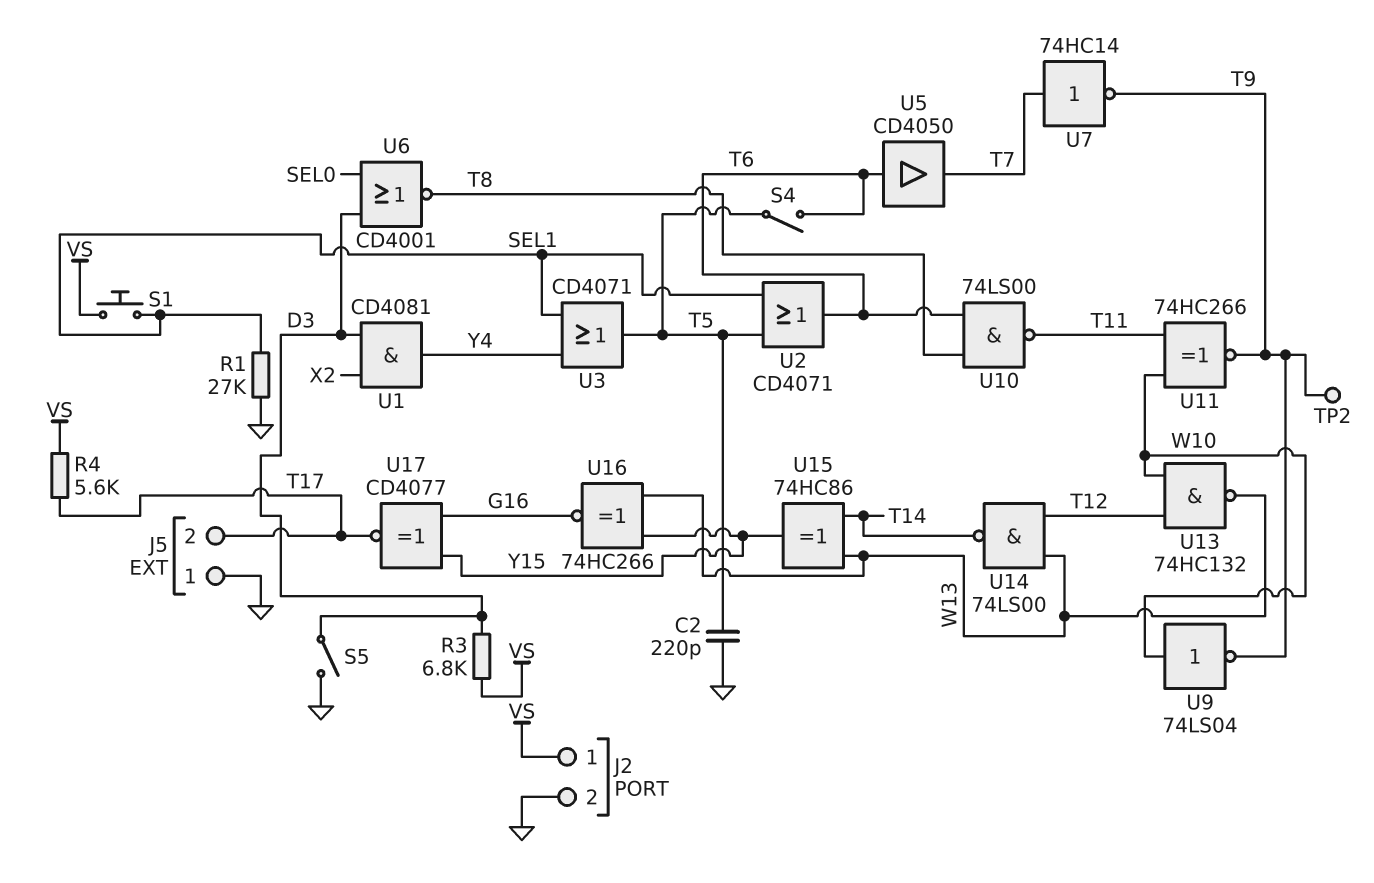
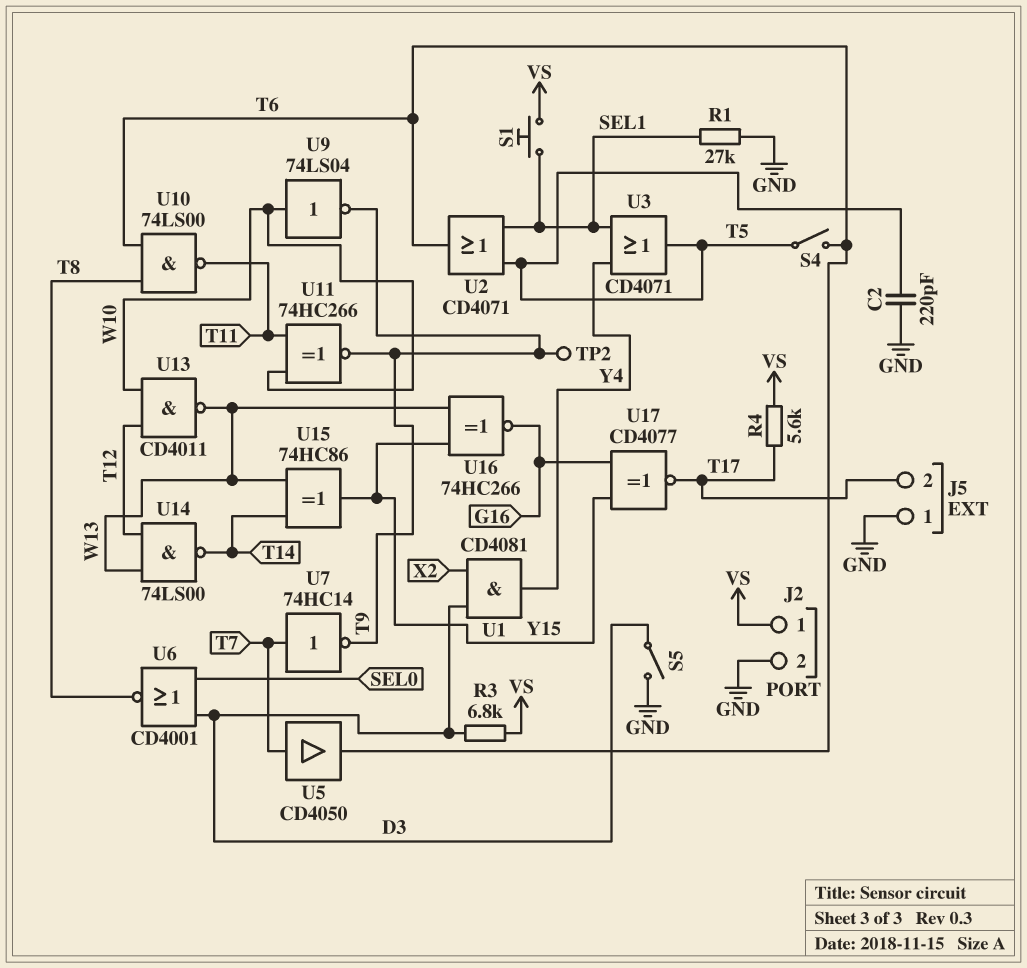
U5: buffer CD4050 (in T6, out T7) -> buffer CD4050 (in T7, out T6)
U13: NAND 74HC132 (in T12, in W10, out W13) -> NAND CD4011 (in T12, in W10, out W13)

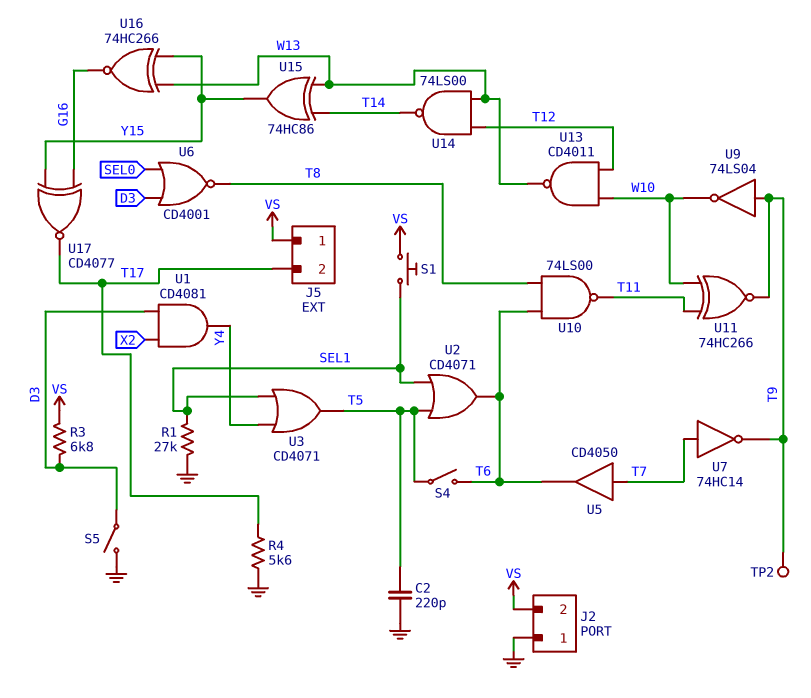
J2 pin 1: VS -> GND
J2 pin 2: GND -> VS
J5 pin 1: GND -> VS
R4: 5.6k (T17, VS) -> 5.6k (GND, T17)
U9: NOT 74LS04 (in W10, out T9) -> NOT 74LS04 (in T9, out W10)

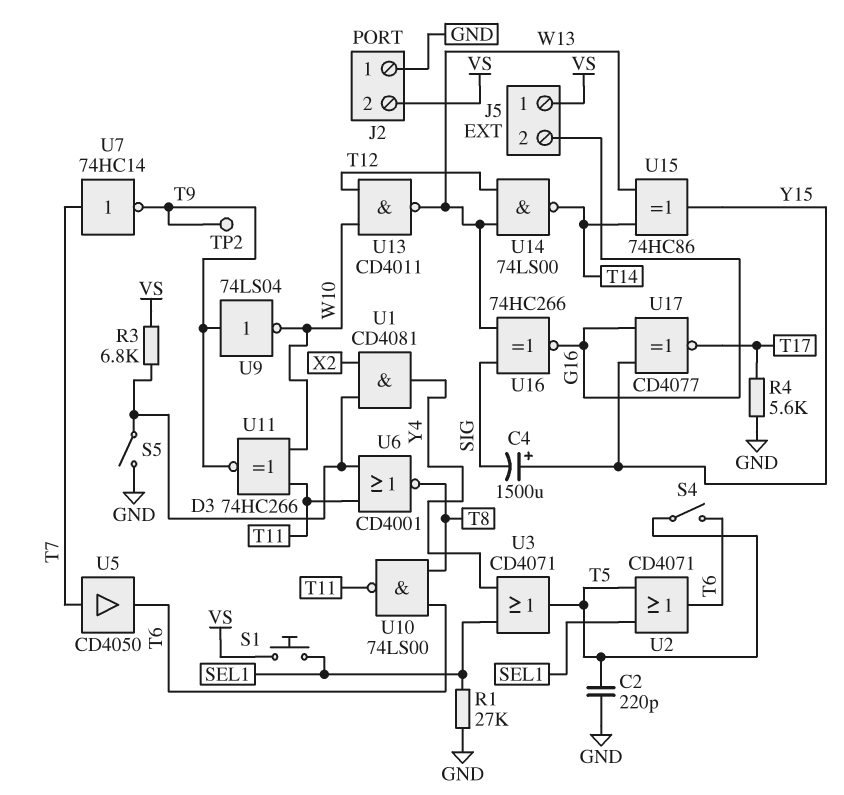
C4: none -> 1500uF (plus Y15, minus SIG)
J5 pin 2: T17 -> G16
U6: NOR CD4001 (in D3, in SEL0, out T8) -> NOR CD4001 (in D3, in T11, out T8)
U16: XNOR 74HC266 (in W13, in Y15, out G16) -> XNOR 74HC266 (in SIG, in W13, out G16)

